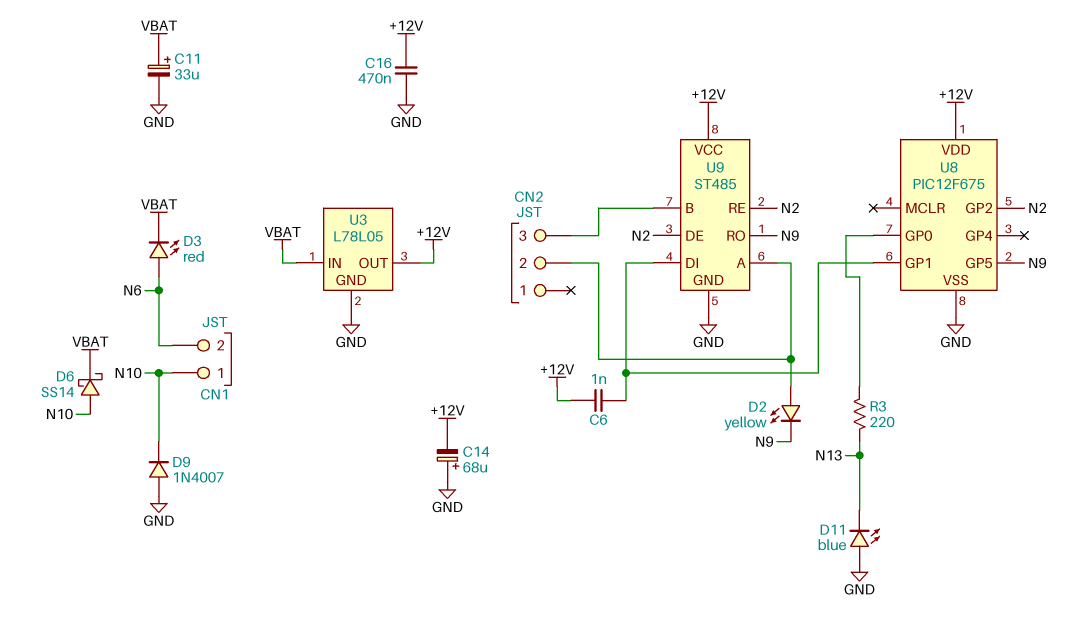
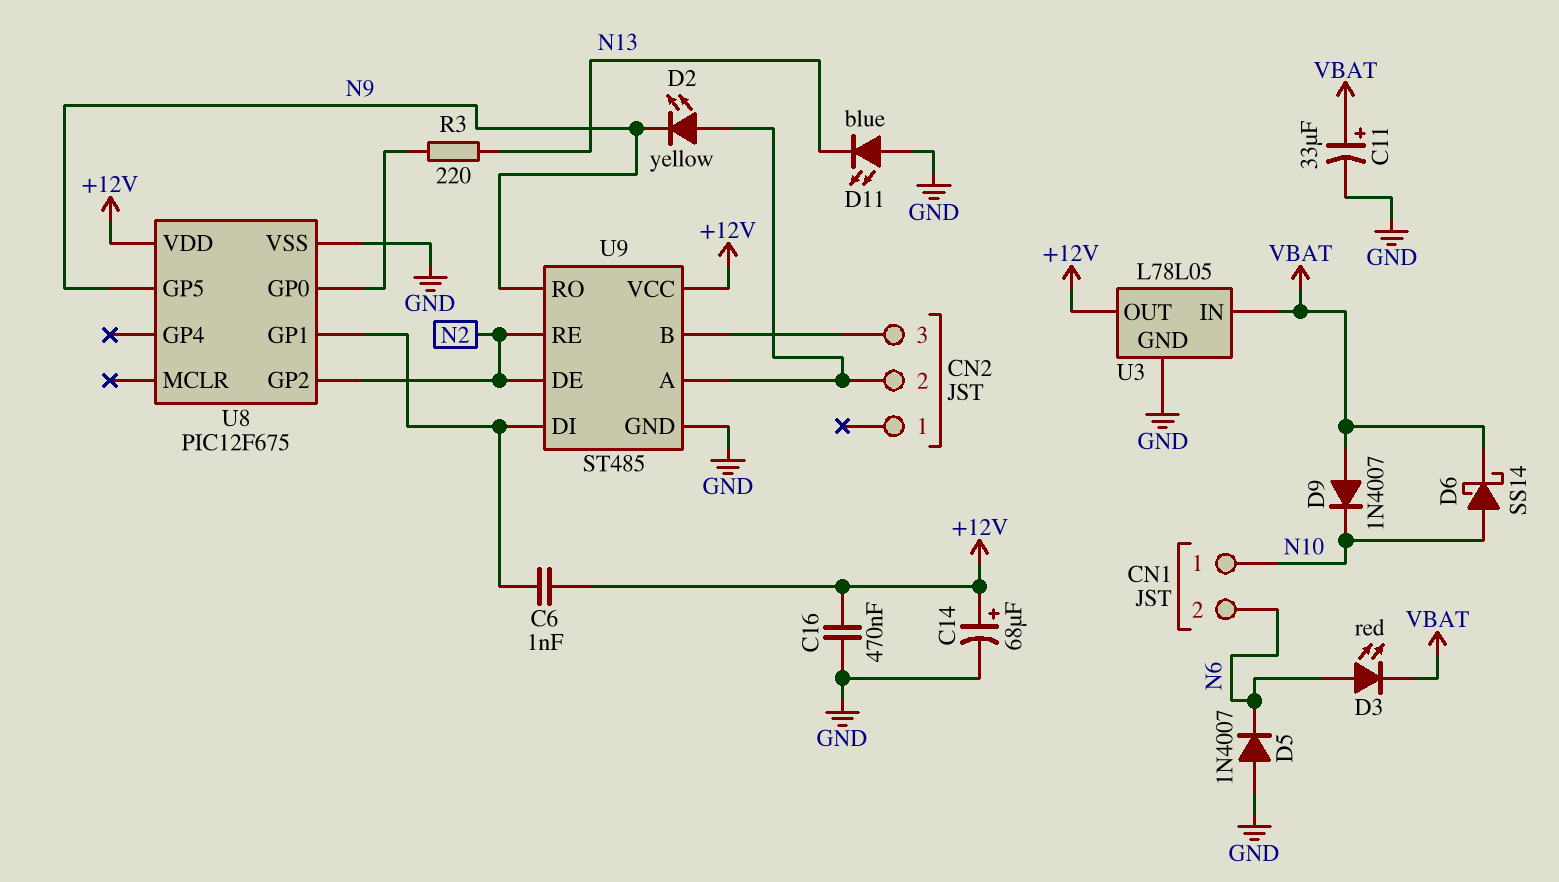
C14: 68uF (plus GND, minus +12V) -> 68uF (plus +12V, minus GND)
D5: none -> diode 1N4007 (A GND, K N6)
D9: diode 1N4007 (A GND, K N10) -> diode 1N4007 (A VBAT, K N10)

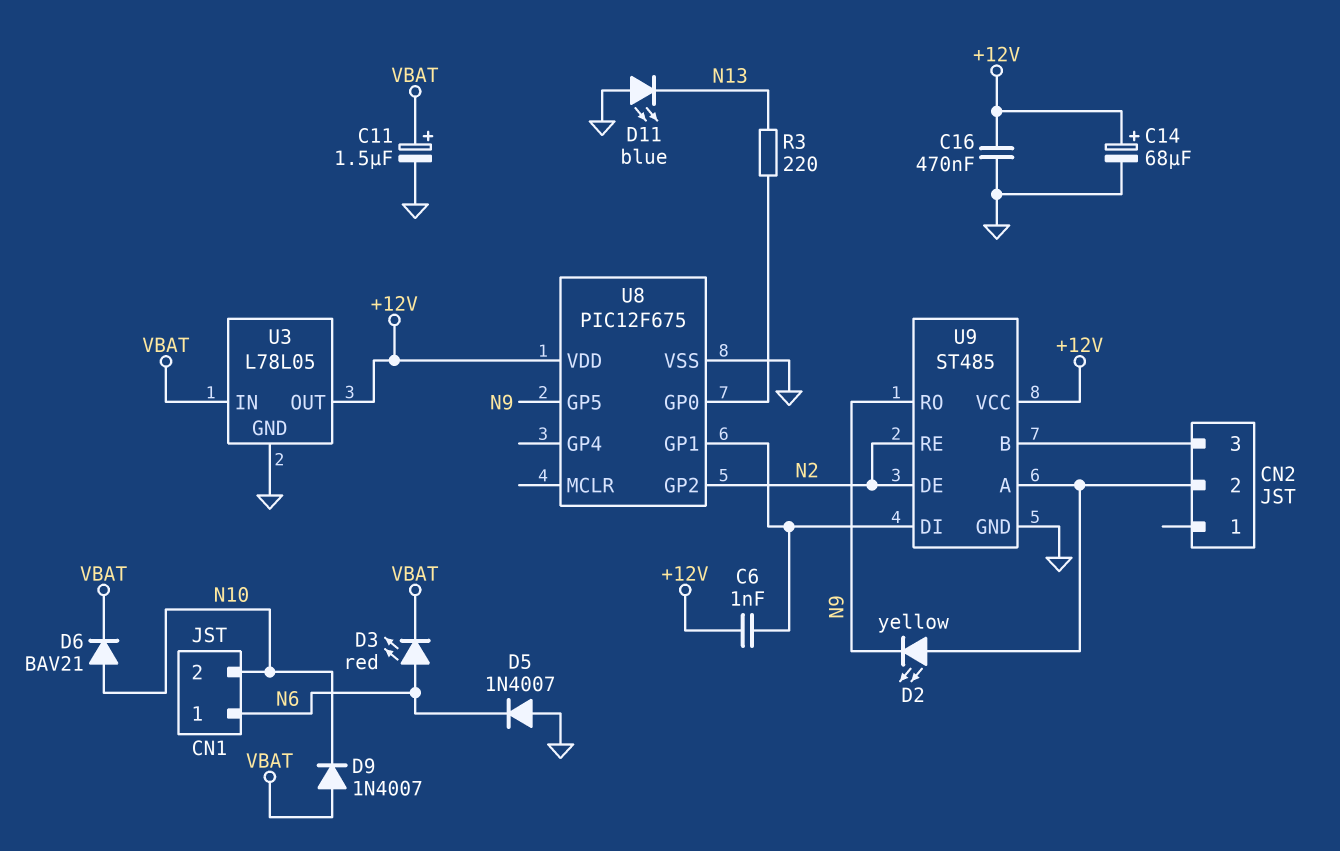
C11: 33uF (plus VBAT, minus GND) -> 1.5uF (plus VBAT, minus GND)
CN1 pin 1: N10 -> N6
CN1 pin 2: N6 -> N10
D6: schottky SS14 (A N10, K VBAT) -> diode BAV21 (A N10, K VBAT)

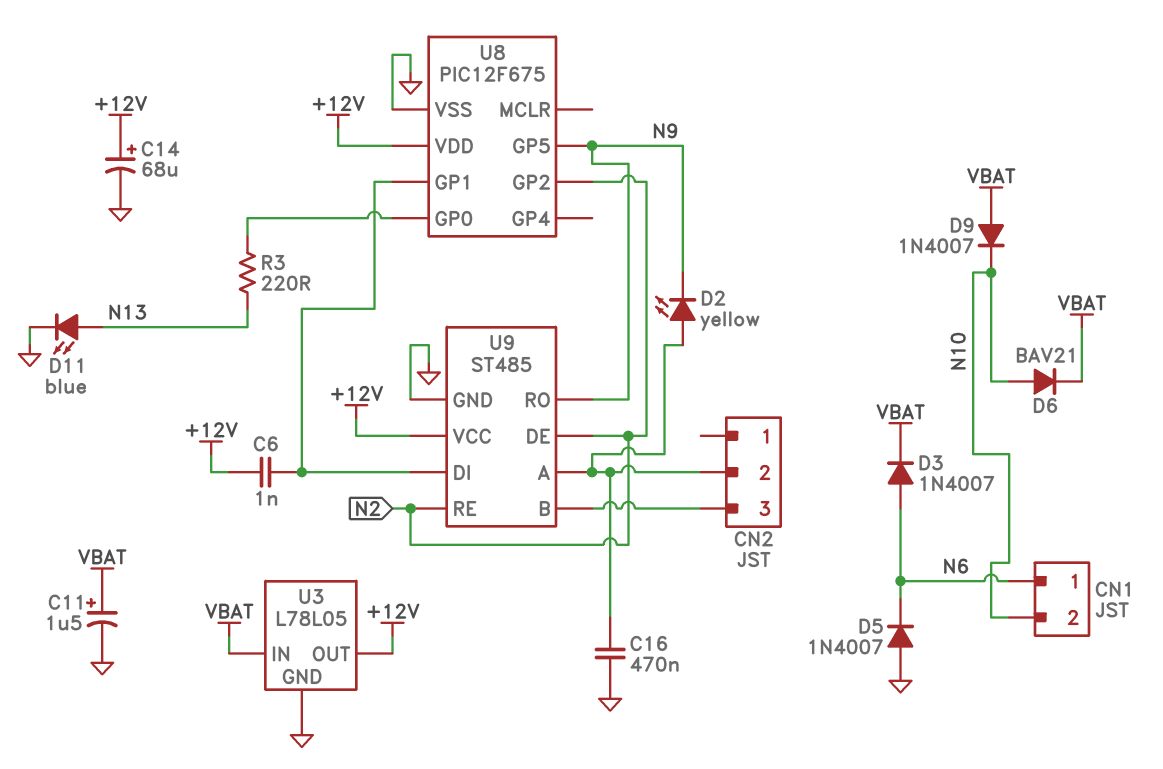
C16: 470nF (+12V, GND) -> 470nF (CN2/2, GND)
D3: LED red (A N6, K VBAT) -> diode 1N4007 (A N6, K VBAT)
D11: LED blue (A GND, K N13) -> LED blue (A N13, K GND)

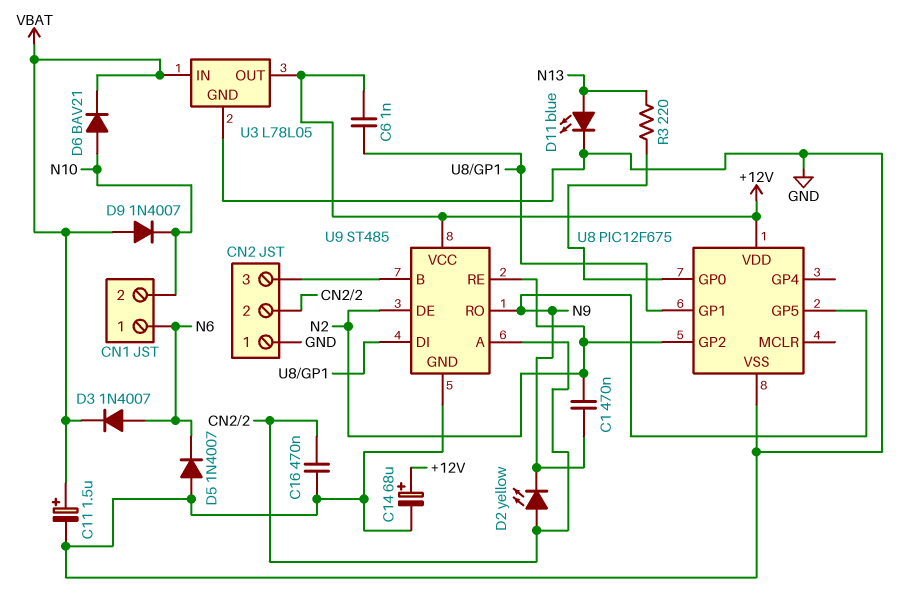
C1: none -> 470nF (N2, N9)
CN2 pin 1: none -> GND

